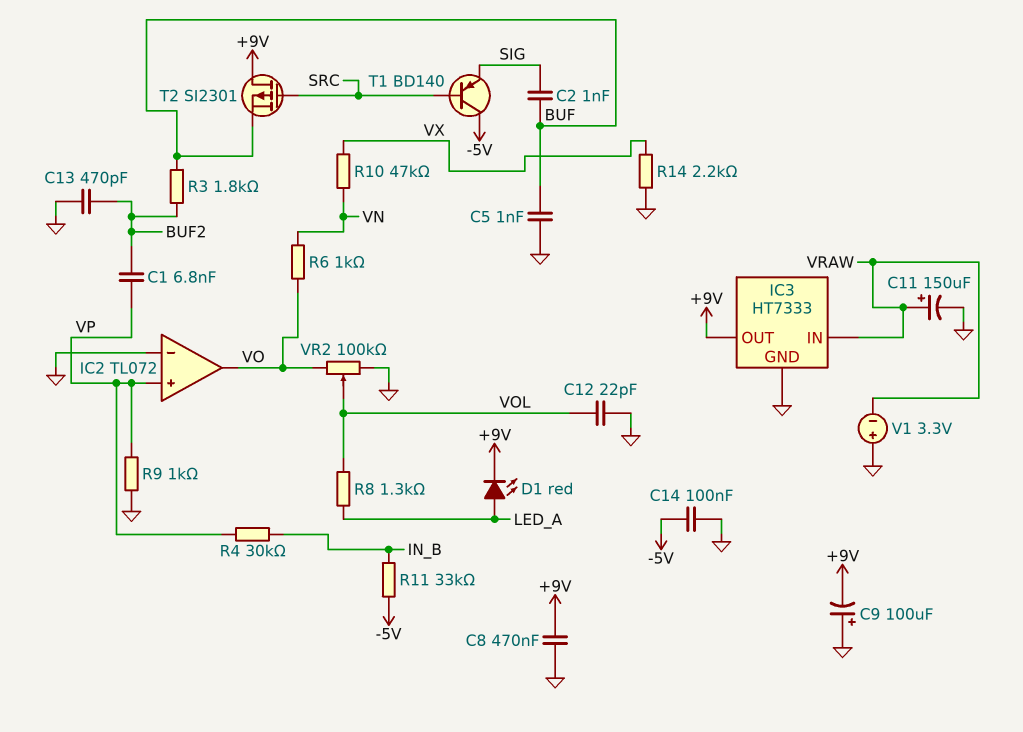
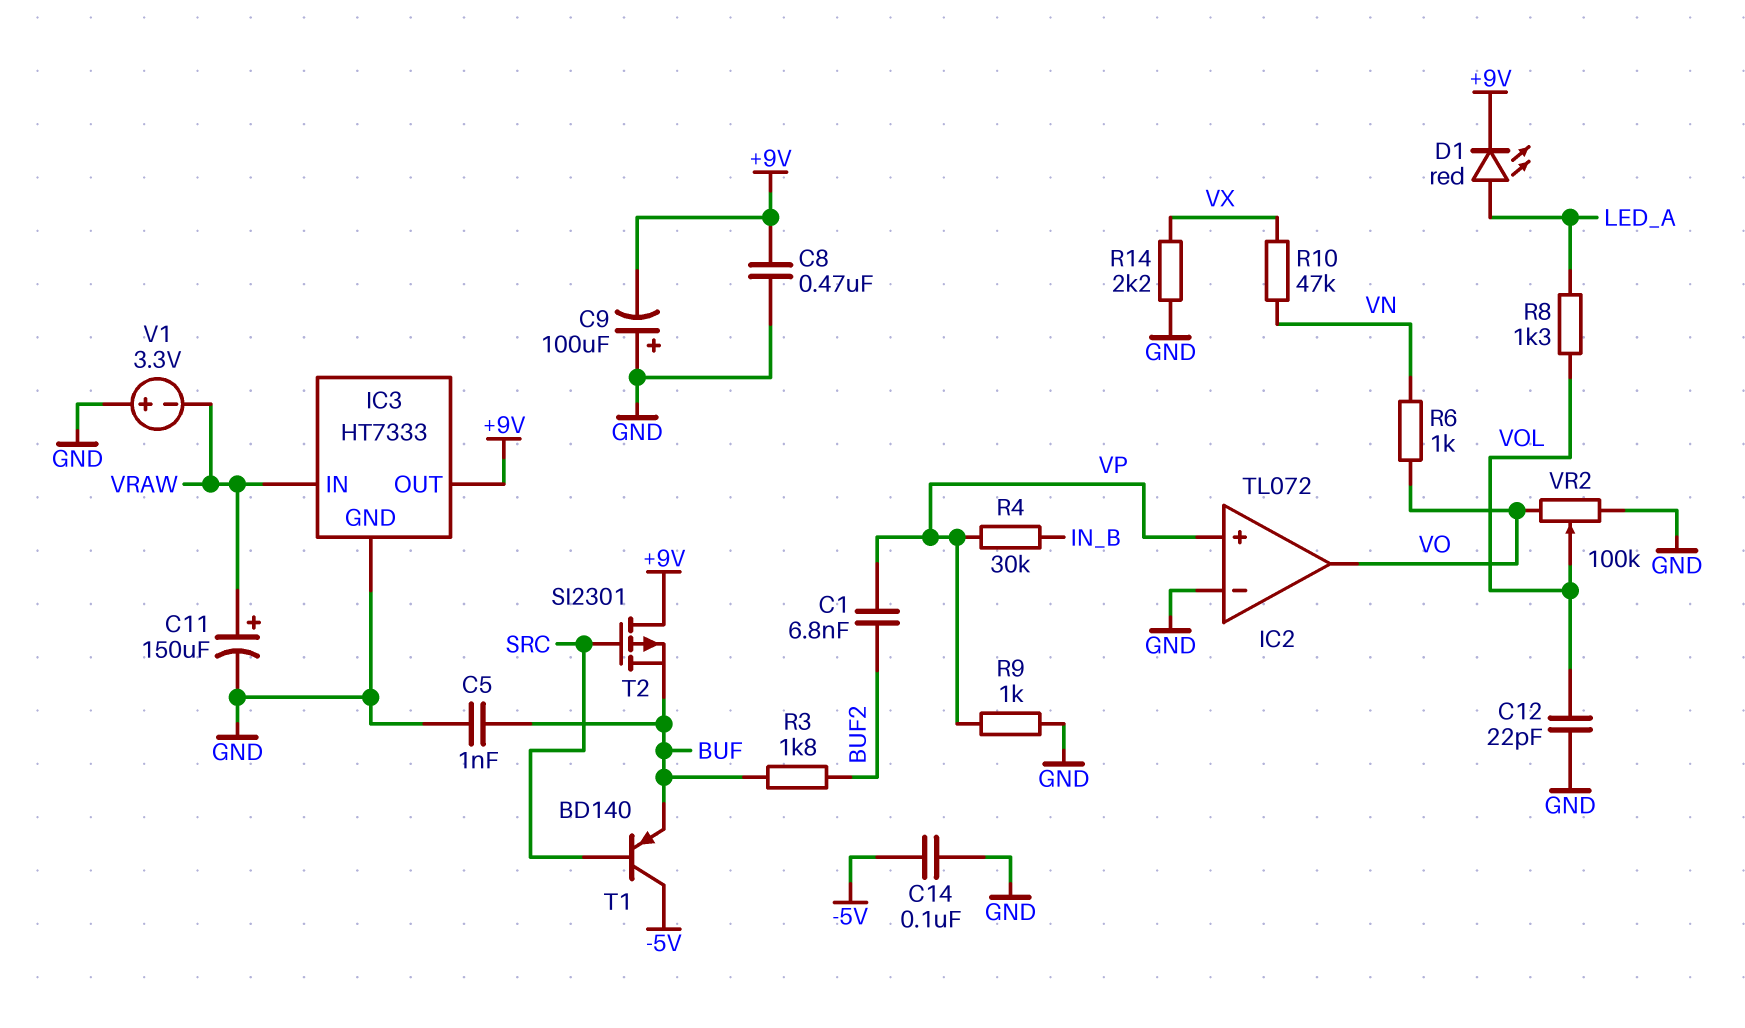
C2: 1nF (BUF, SIG) -> none
C13: 470pF (BUF2, GND) -> none
R11: 33k (-5V, IN_B) -> none
T1: PNP BD140 (B SRC, C -5V, E SIG) -> PNP BD140 (B SRC, C -5V, E BUF)

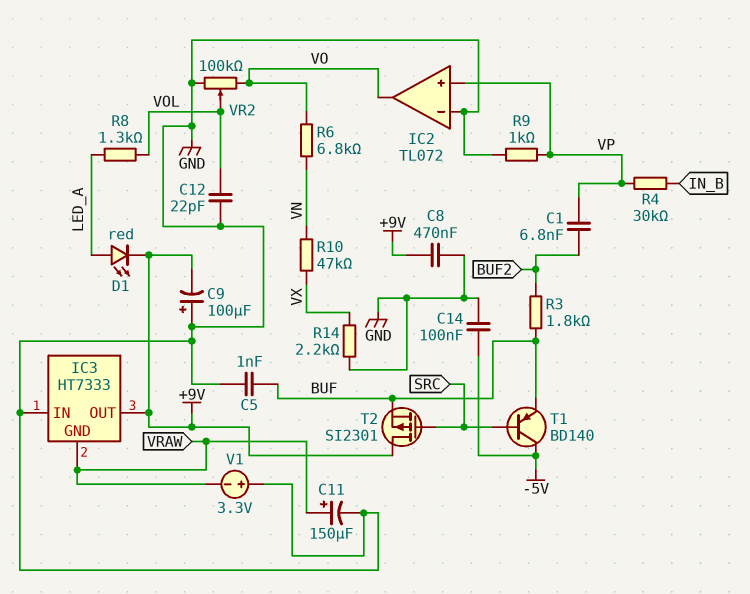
IC3 pin GND: GND -> VRAW
IC3 pin IN: VRAW -> GND
R6: 1k (VN, VO) -> 6.8k (VN, VO)

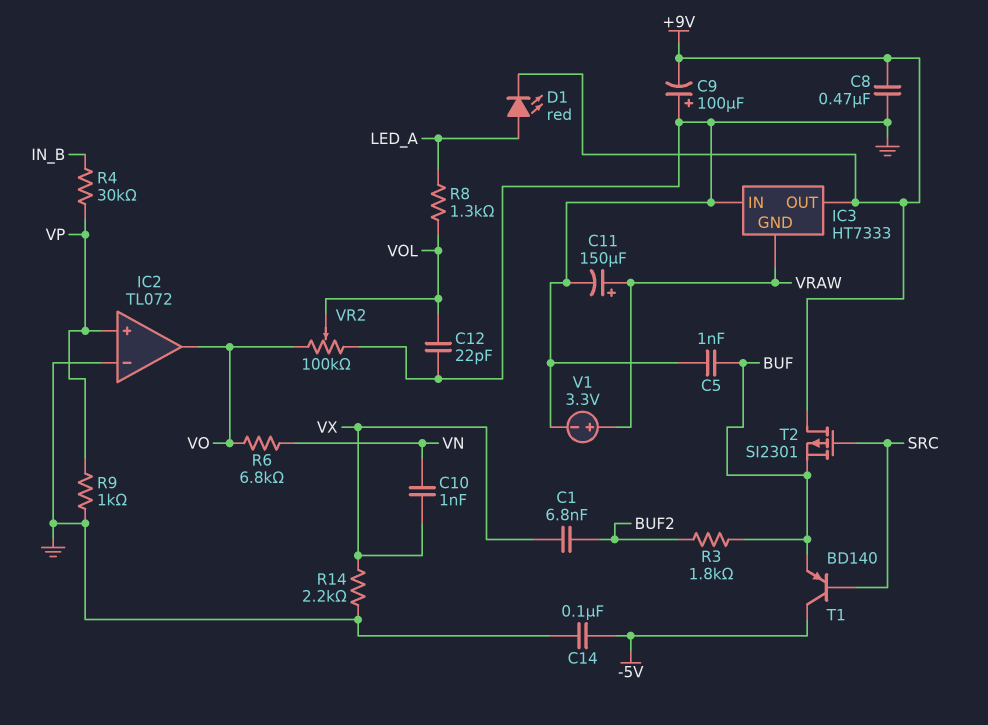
C1: 6.8nF (BUF2, VP) -> 6.8nF (BUF2, VX)
C10: none -> 1nF (VN, VX)
R10: 47k (VN, VX) -> none
V1: 3.3V (plus GND, minus VRAW) -> 3.3V (plus VRAW, minus GND)

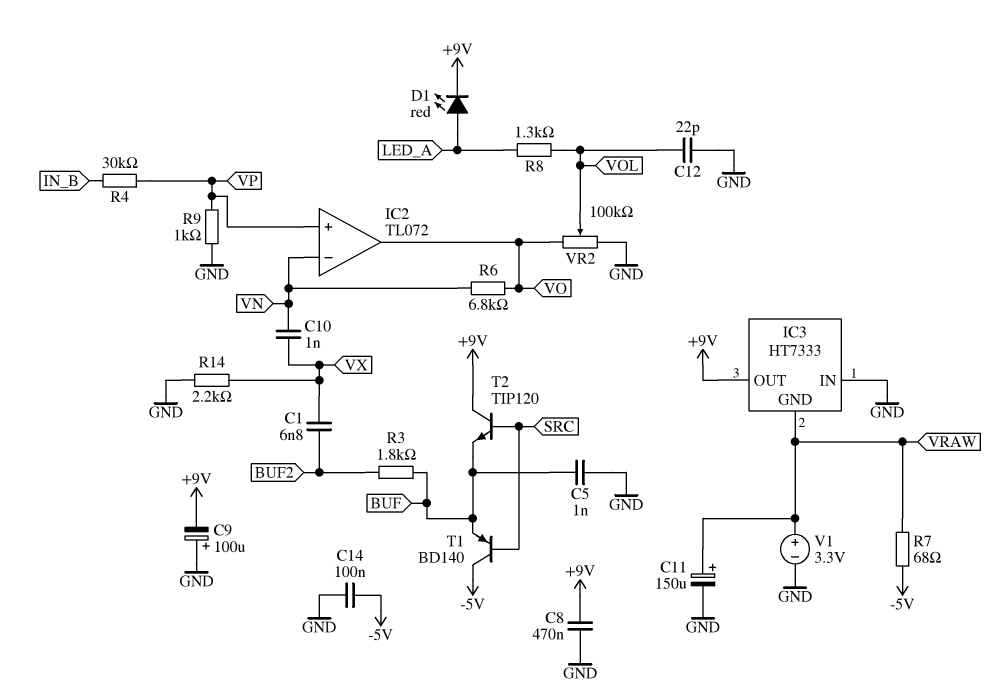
IC2 pin in-: GND -> VN
R7: none -> 68 (-5V, VRAW)
T2: PMOS SI2301 (G SRC, D +9V, S BUF) -> NPN TIP120 (B SRC, C +9V, E BUF)

